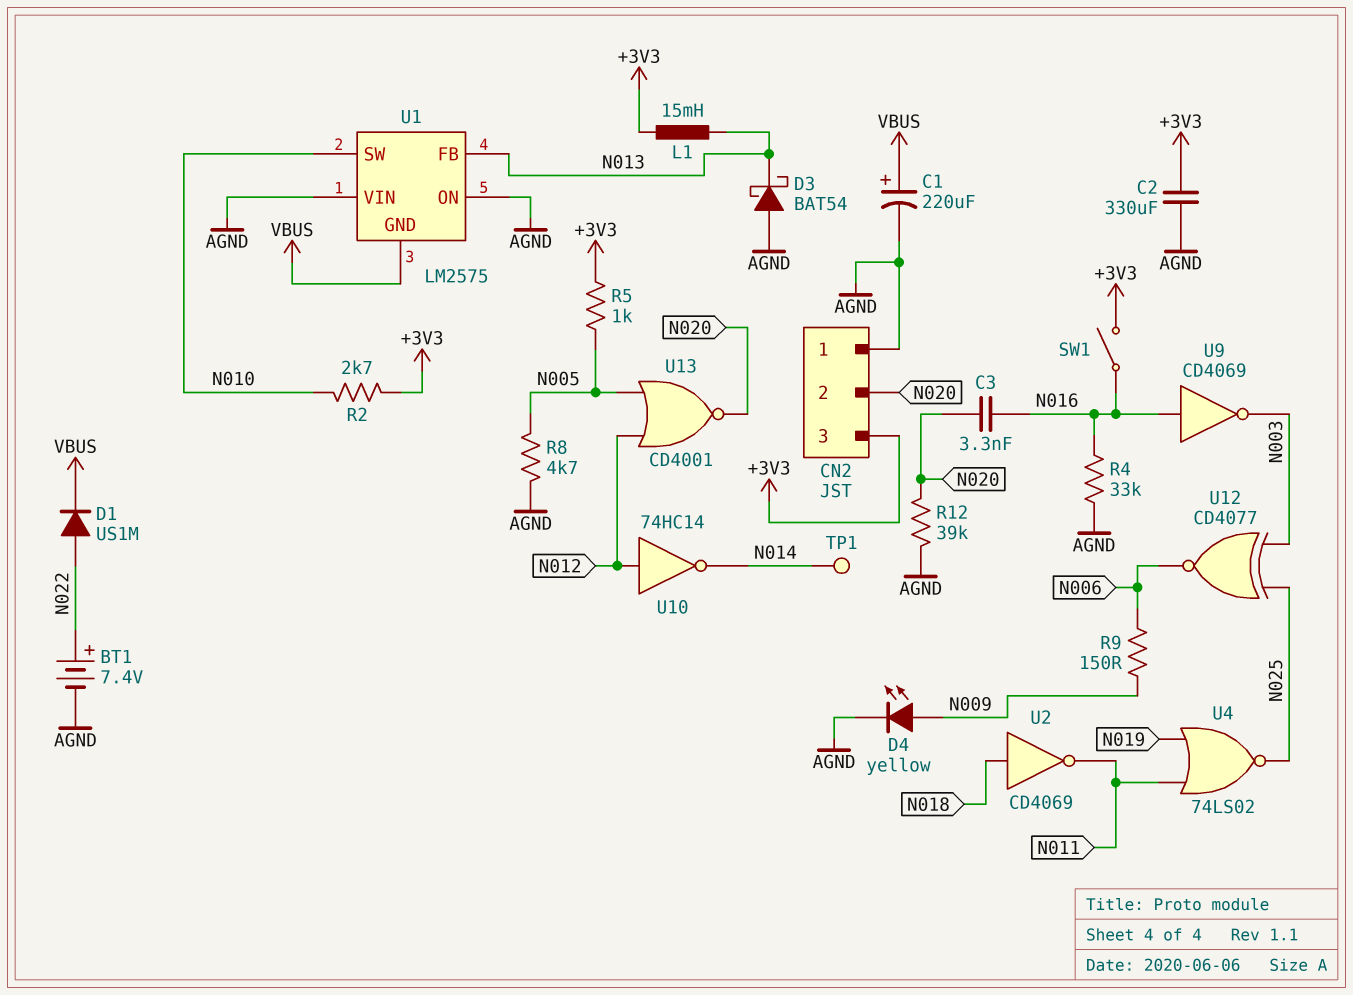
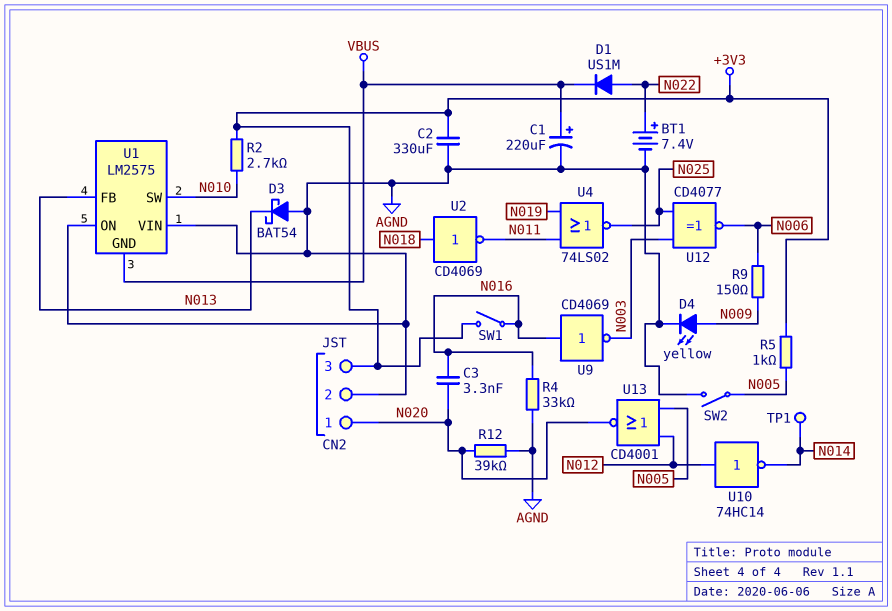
CN2 pin 1: AGND -> N020
CN2 pin 2: N020 -> AGND
L1: 15mH (+3V3, N013) -> none
R8: 4.7k (AGND, N005) -> none
SW2: none -> switch (AGND, N005)

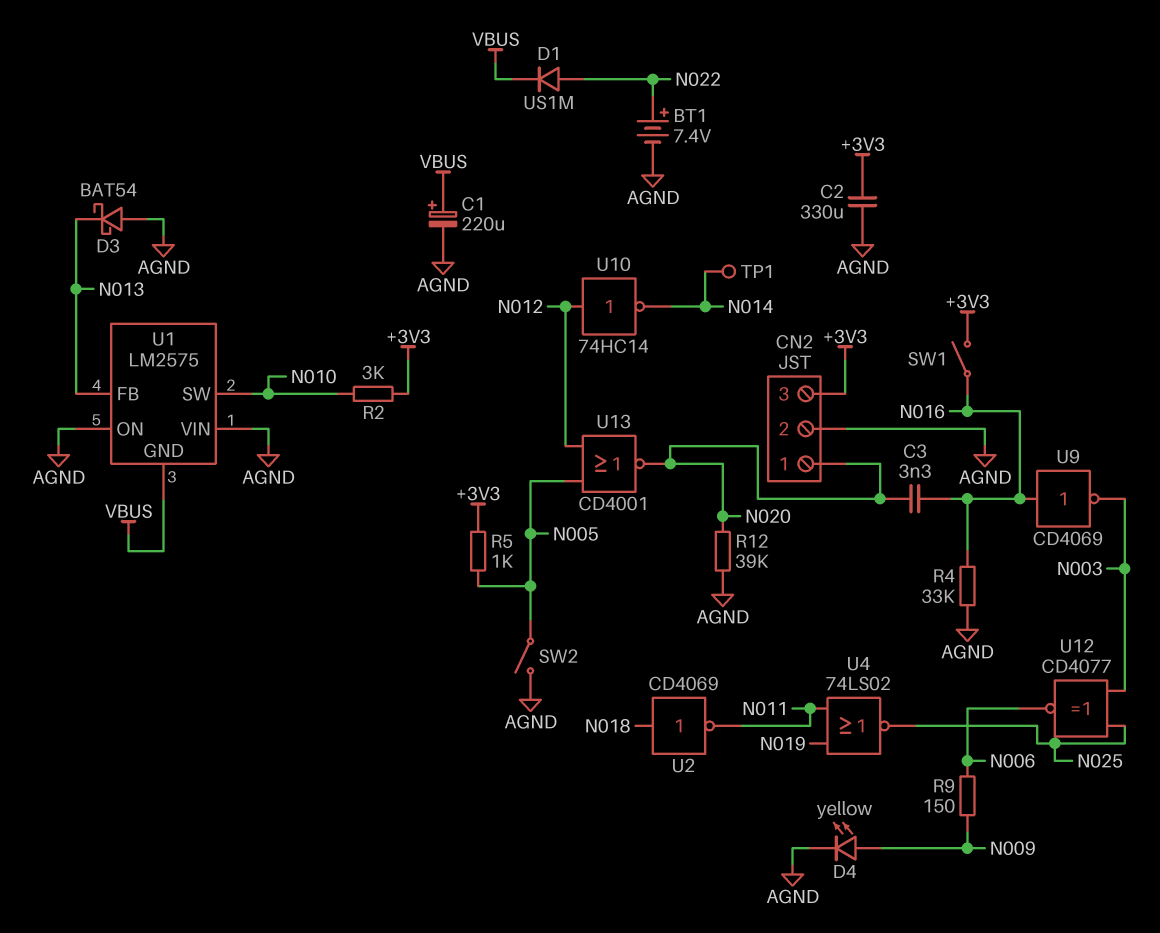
R2: 2.7k (+3V3, N010) -> 3k (+3V3, N010)

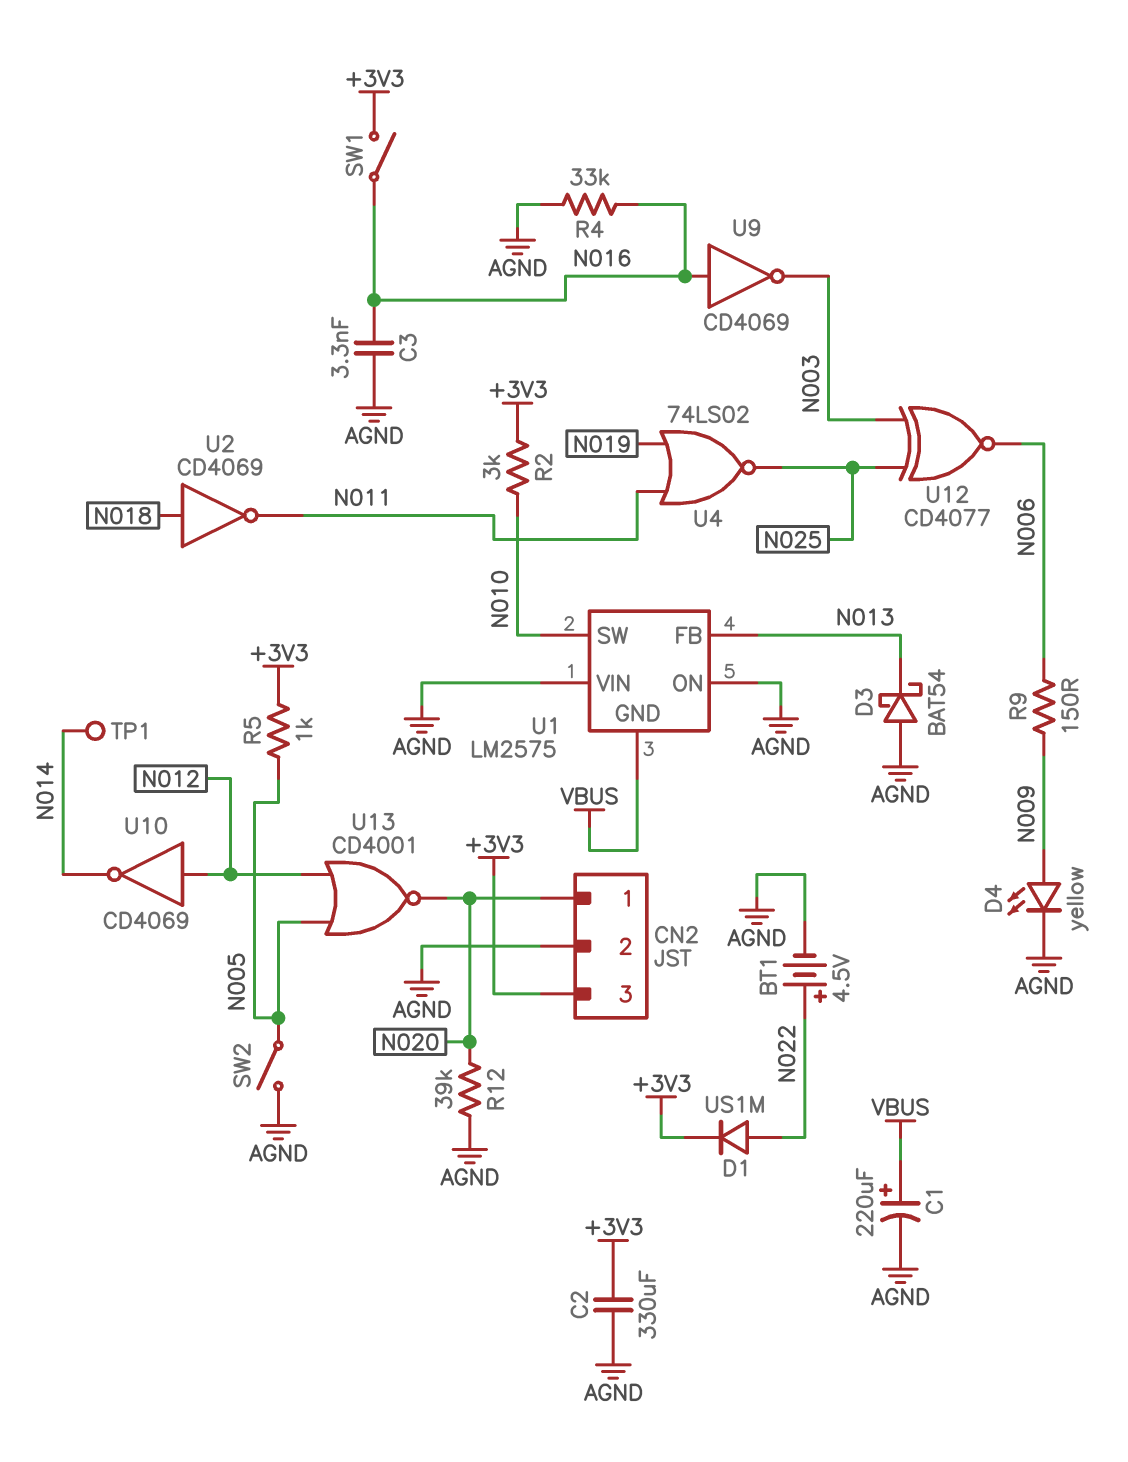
BT1: 7.4V (plus N022, minus AGND) -> 4.5V (plus N022, minus AGND)
C3: 3.3nF (N016, N020) -> 3.3nF (AGND, N016)
D1: diode US1M (A N022, K VBUS) -> diode US1M (A N022, K +3V3)
U10: NOT 74HC14 (in N012, out N014) -> NOT CD4069 (in N012, out N014)

